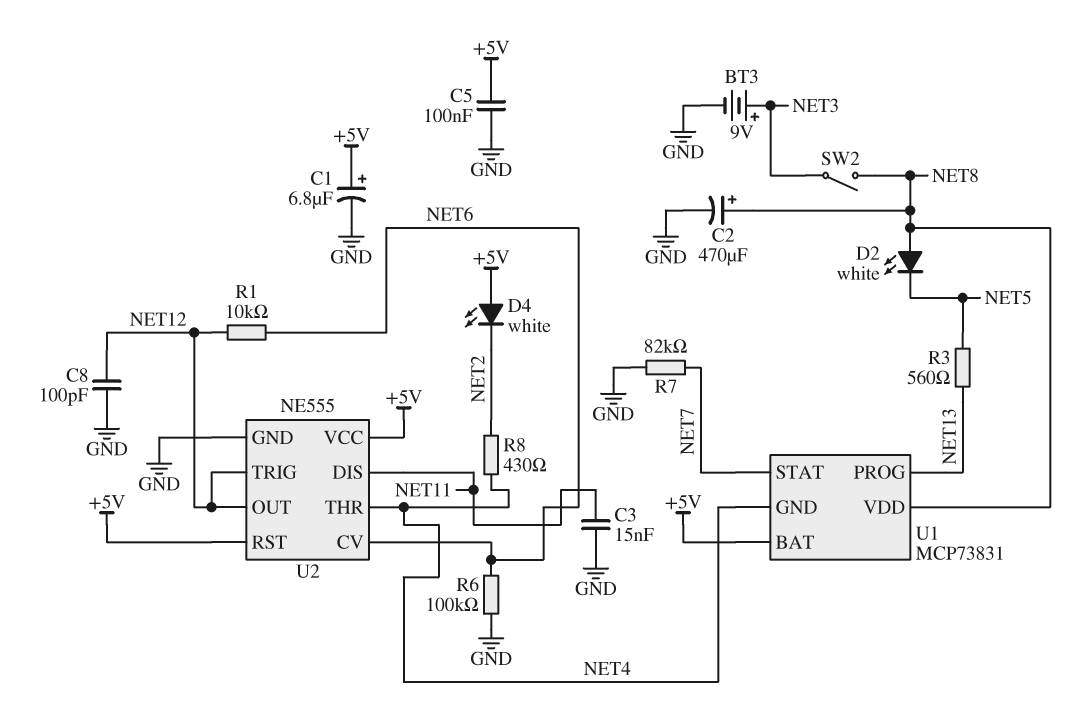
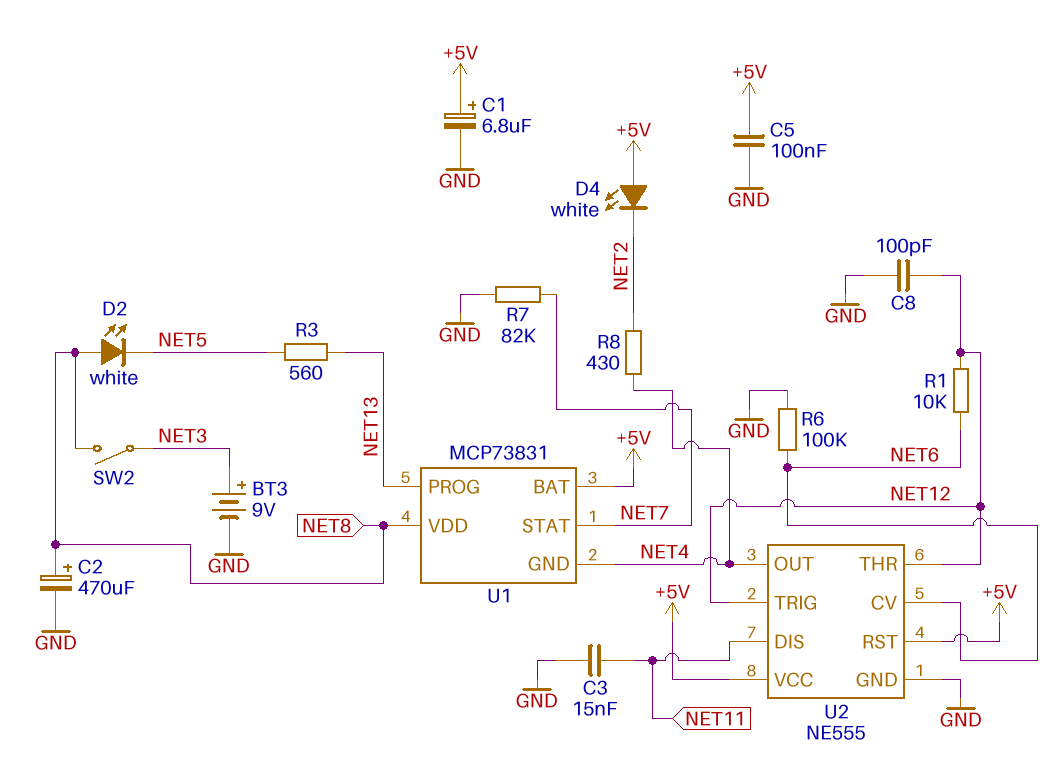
U2 pin OUT: NET12 -> NET4
U2 pin THR: NET4 -> NET12

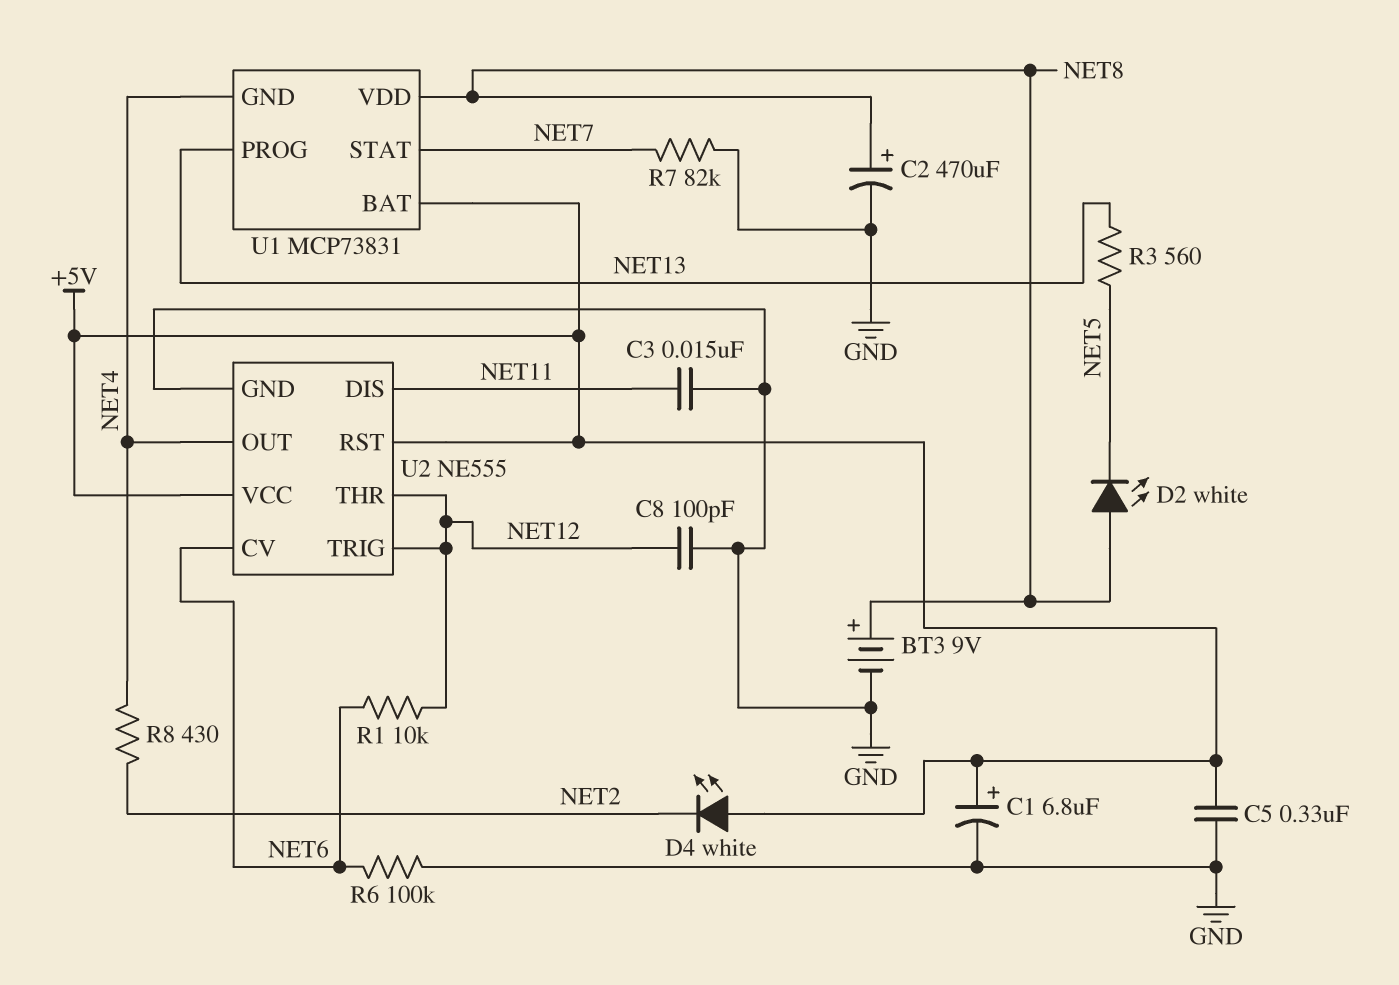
BT3: 9V (plus NET3, minus GND) -> 9V (plus NET8, minus GND)
C5: 100nF (+5V, GND) -> 330nF (+5V, GND)
SW2: switch (NET3, NET8) -> none

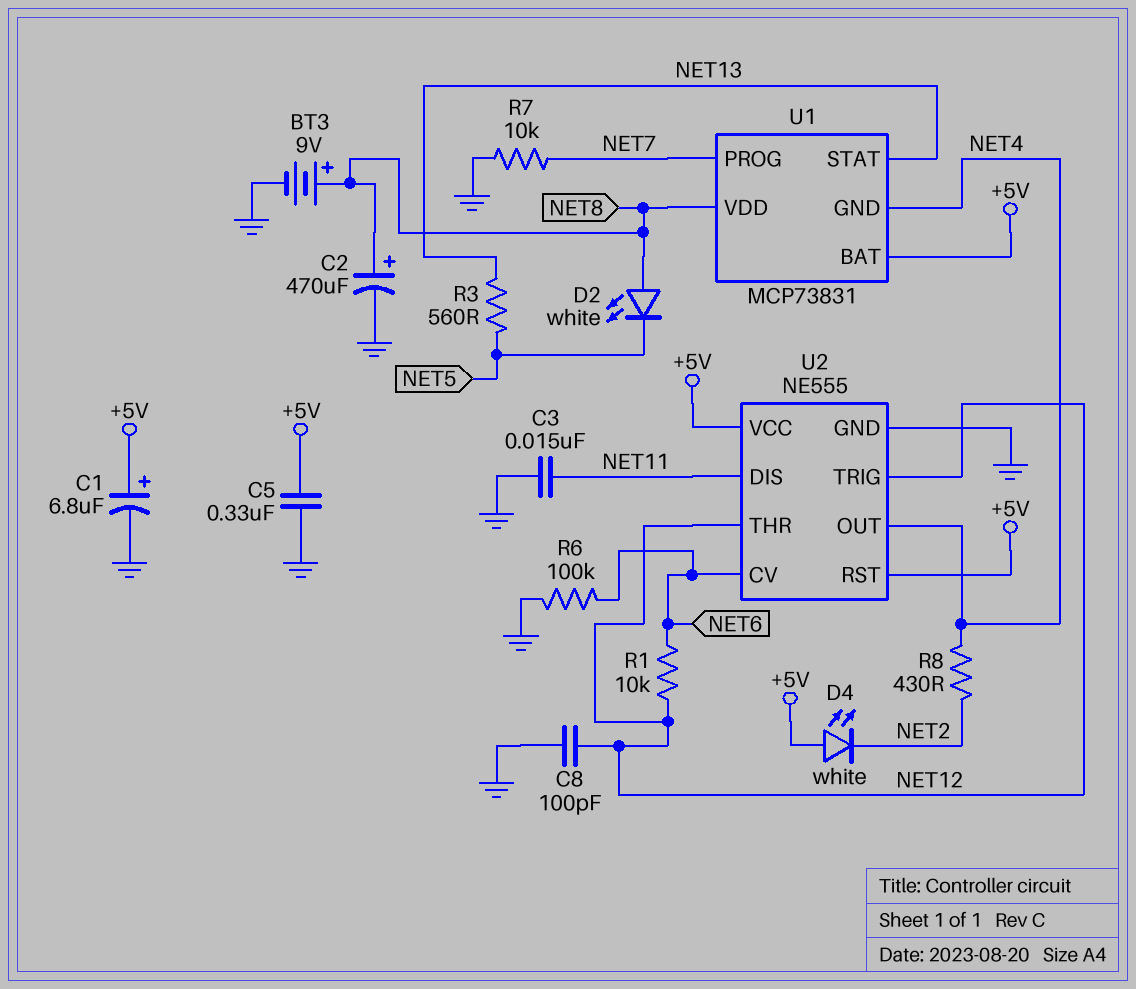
R7: 82k (GND, NET7) -> 10k (GND, NET7)
U1 pin PROG: NET13 -> NET7
U1 pin STAT: NET7 -> NET13

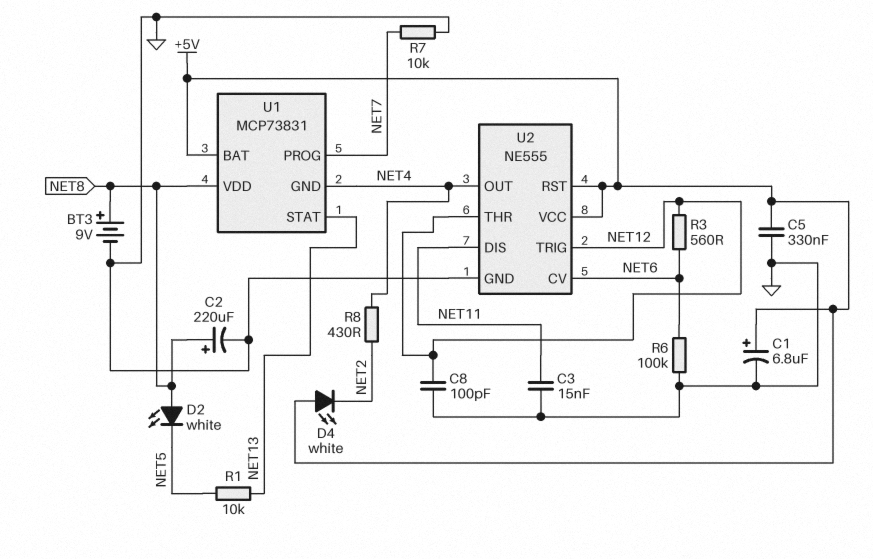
C2: 470uF (plus NET8, minus GND) -> 220uF (plus NET8, minus GND)
R1: 10k (NET6, NET12) -> 10k (NET5, NET13)
R3: 560 (NET5, NET13) -> 560 (NET6, NET12)

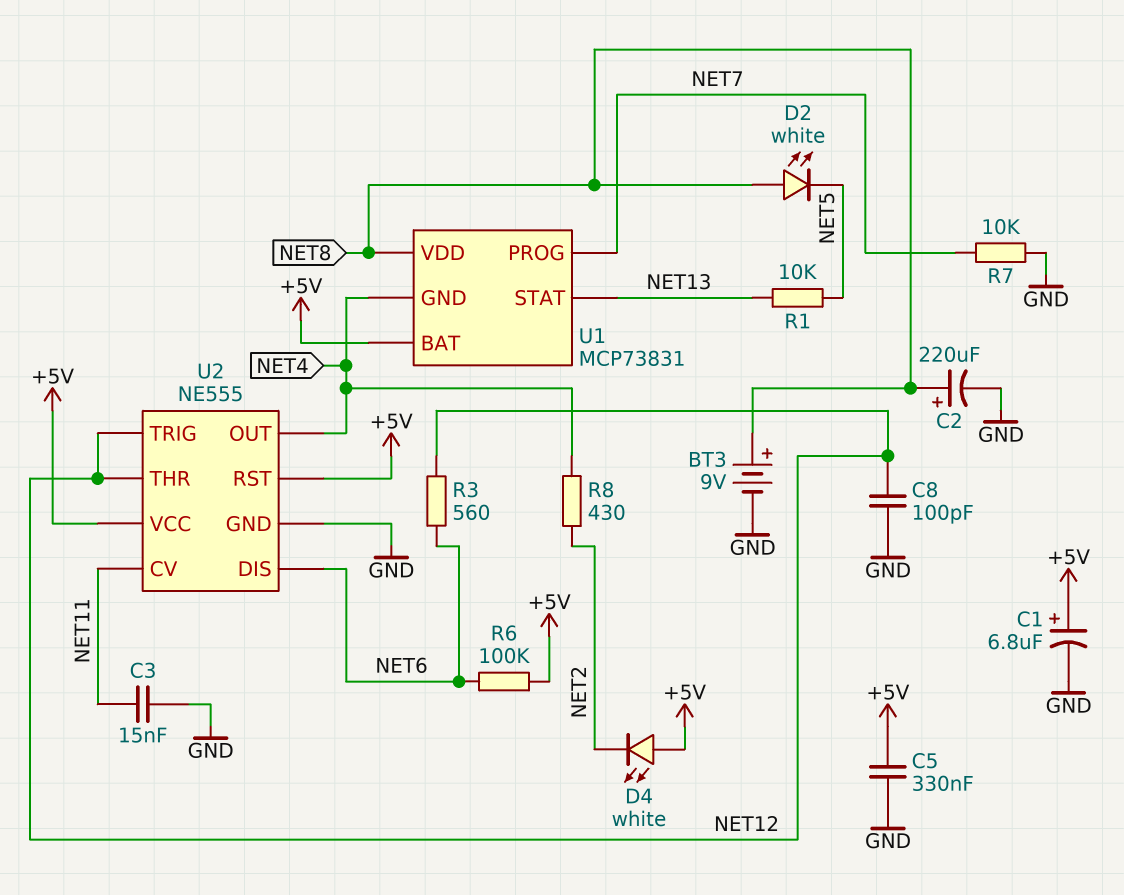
R6: 100k (GND, NET6) -> 100k (+5V, NET6)
U2 pin CV: NET6 -> NET11
U2 pin DIS: NET11 -> NET6

